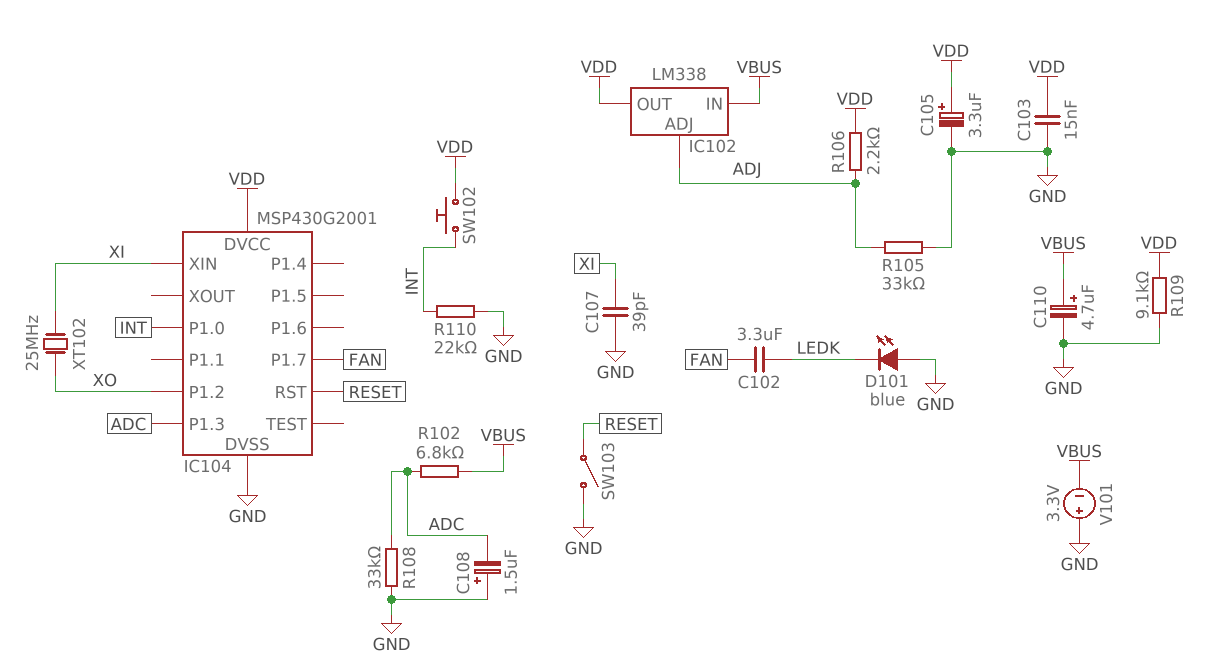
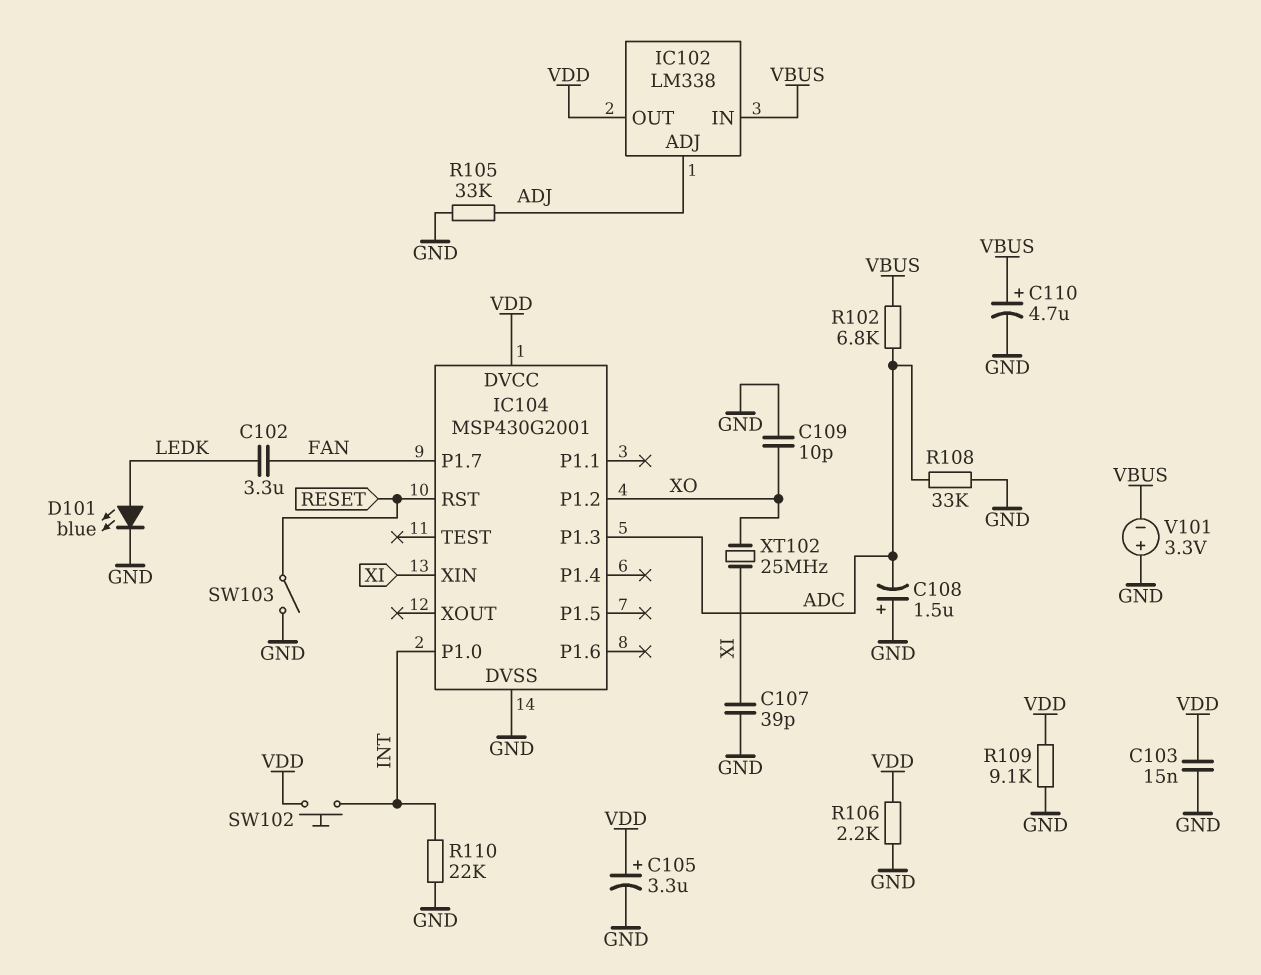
C109: none -> 10pF (GND, XO)
D101: LED blue (A GND, K LEDK) -> LED blue (A LEDK, K GND)
R106: 2.2k (ADJ, VDD) -> 2.2k (GND, VDD)

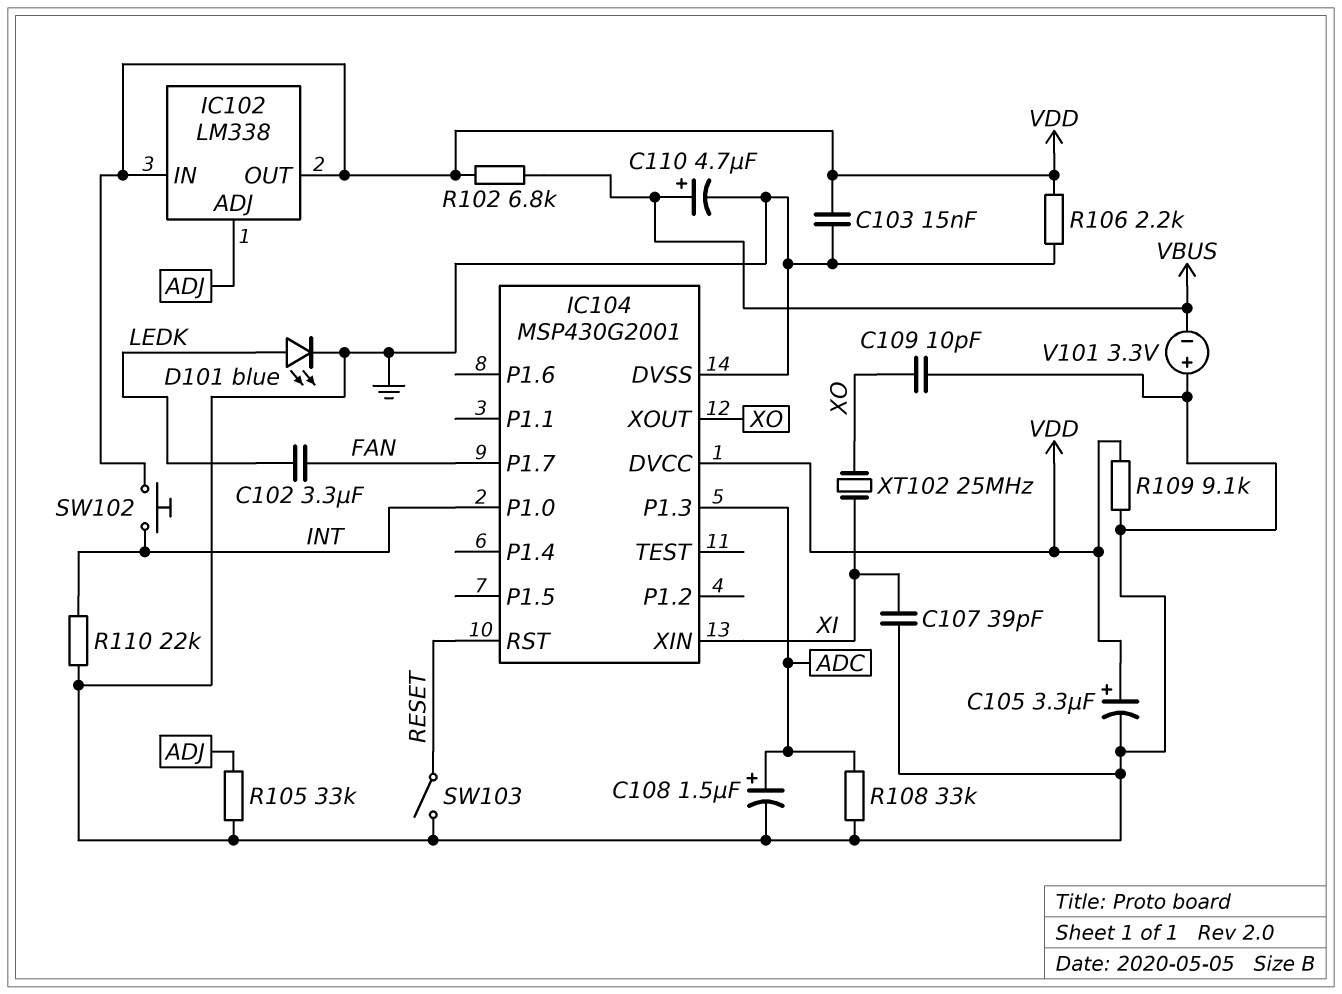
C108: 1.5uF (plus GND, minus ADC) -> 1.5uF (plus ADC, minus GND)
IC102 pin IN: VBUS -> VDD
IC104 pin P1.2: XO -> none
IC104 pin XOUT: none -> XO
R102: 6.8k (ADC, VBUS) -> 6.8k (VBUS, VDD)

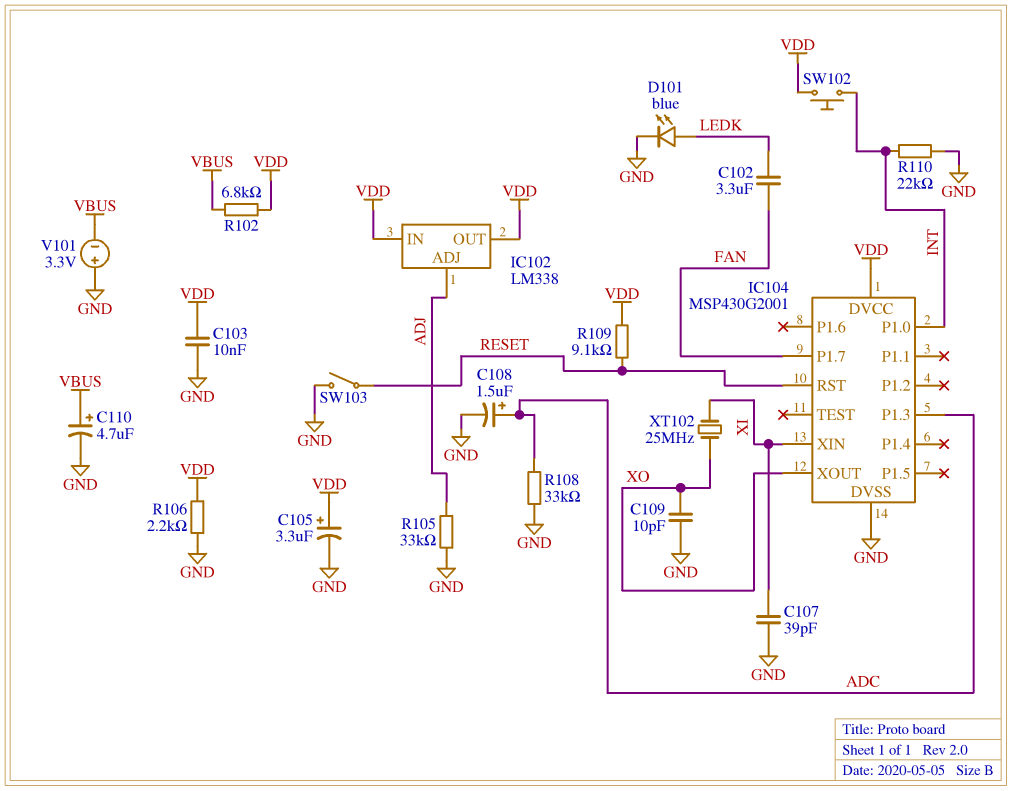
C103: 15nF (GND, VDD) -> 10nF (GND, VDD)
R109: 9.1k (GND, VDD) -> 9.1k (RESET, VDD)

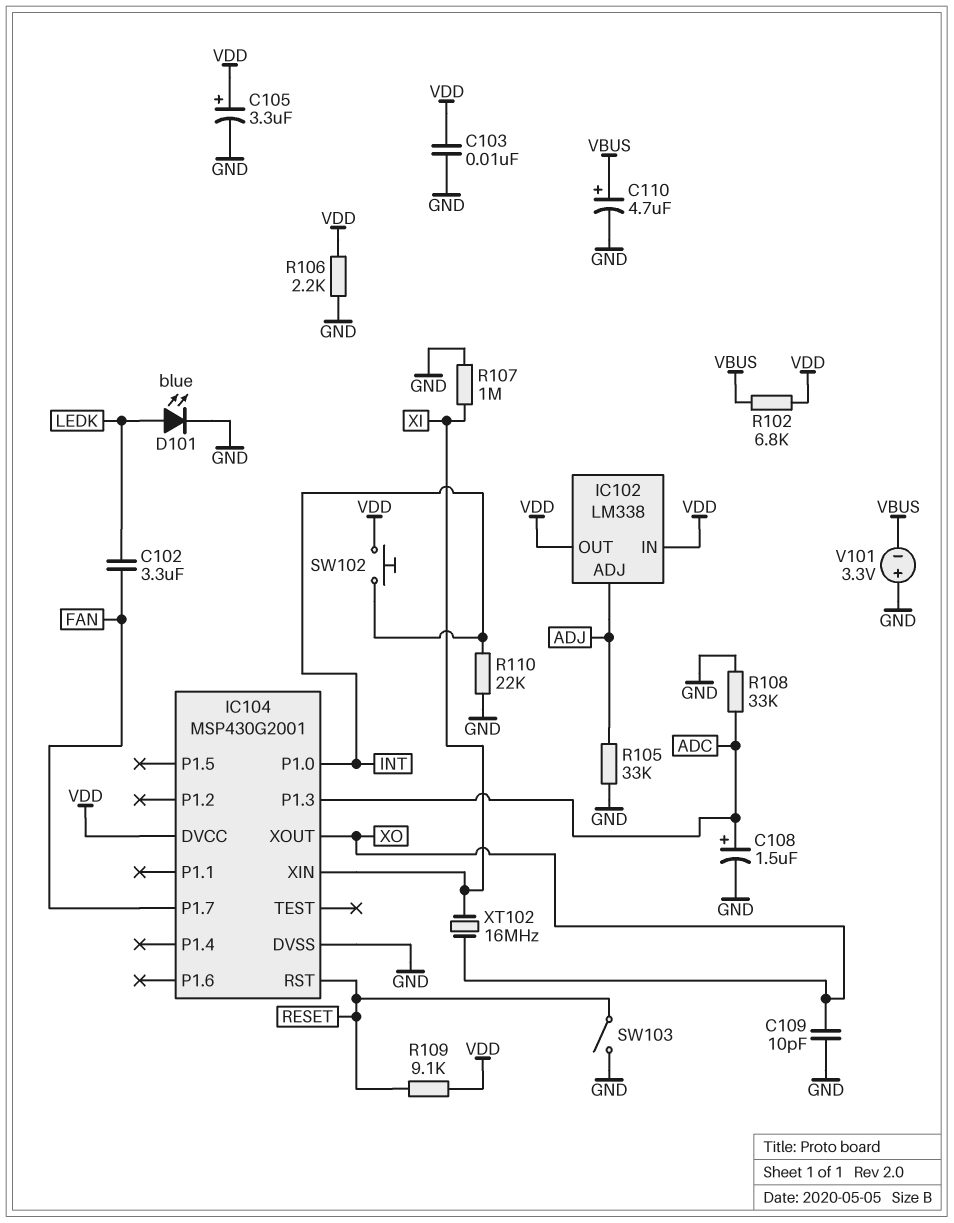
C107: 39pF (GND, XI) -> none
R107: none -> 1M (GND, XI)
XT102: 25MHz (XI, XO) -> 16MHz (XI, XO)

